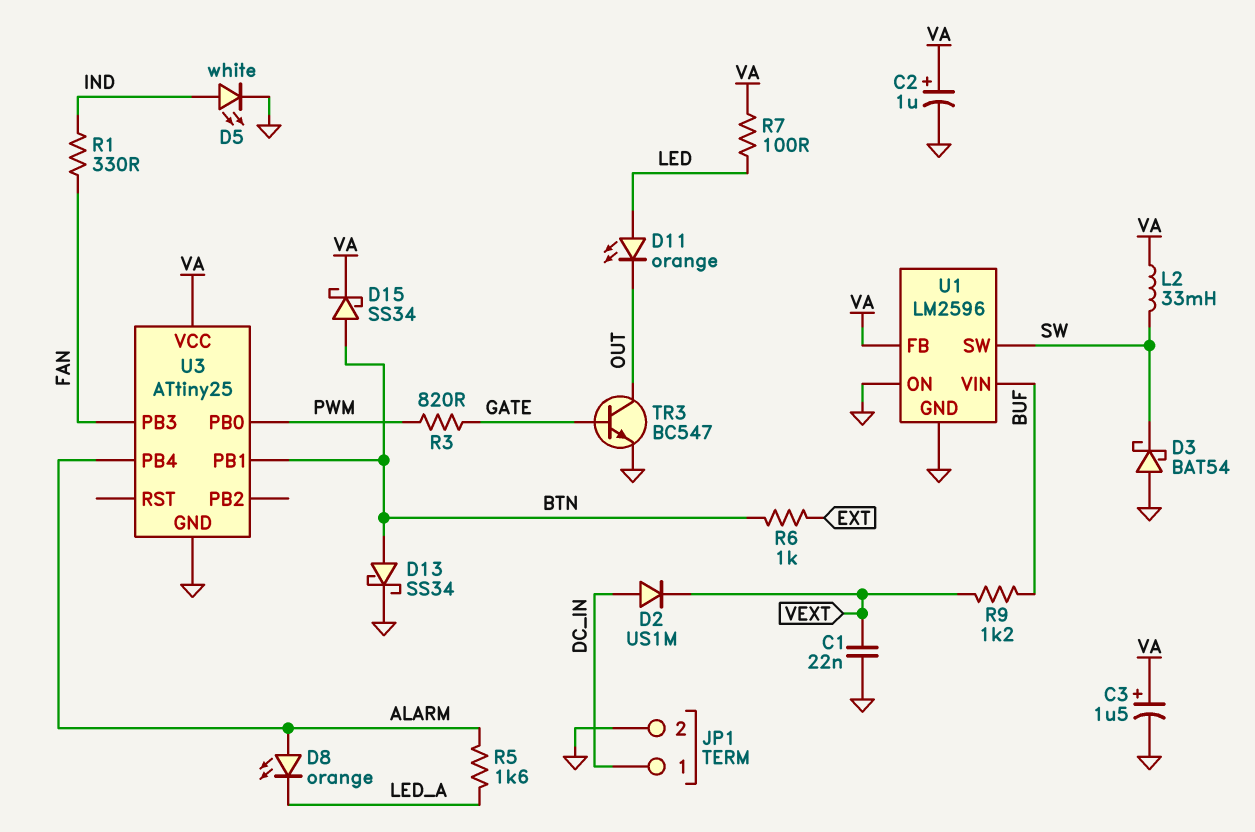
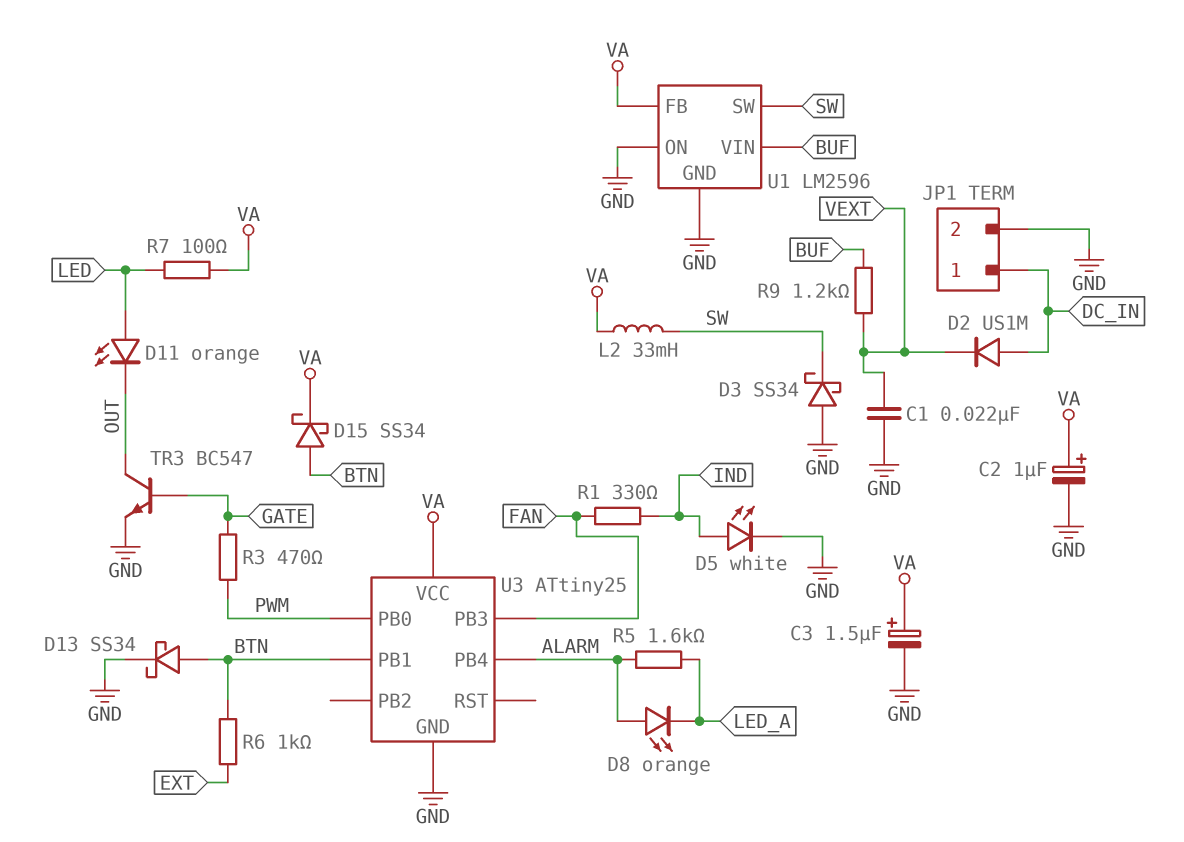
D3: schottky BAT54 (A GND, K SW) -> schottky SS34 (A GND, K SW)
R3: 820 (GATE, PWM) -> 470 (GATE, PWM)

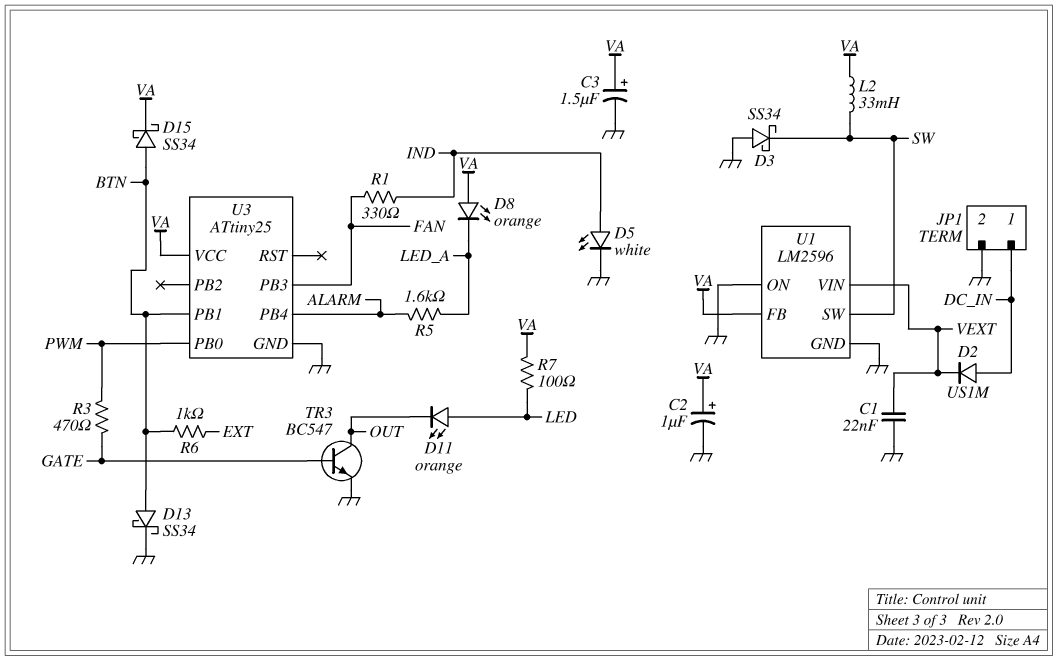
D8: LED orange (A ALARM, K LED_A) -> LED orange (A VA, K LED_A)
R9: 1.2k (BUF, VEXT) -> none
U1 pin VIN: BUF -> VEXT

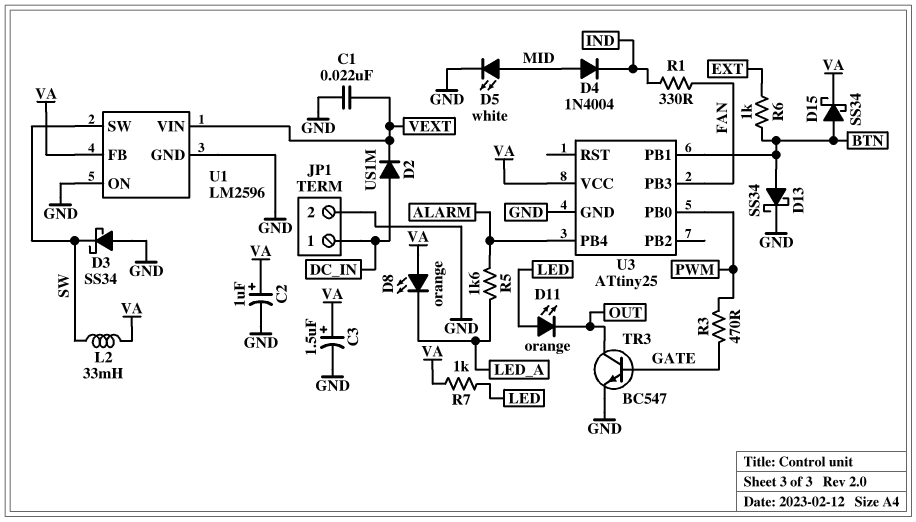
D4: none -> diode 1N4004 (A MID, K IND)
D5: LED white (A IND, K GND) -> LED white (A MID, K GND)
R7: 100 (LED, VA) -> 1k (LED, VA)

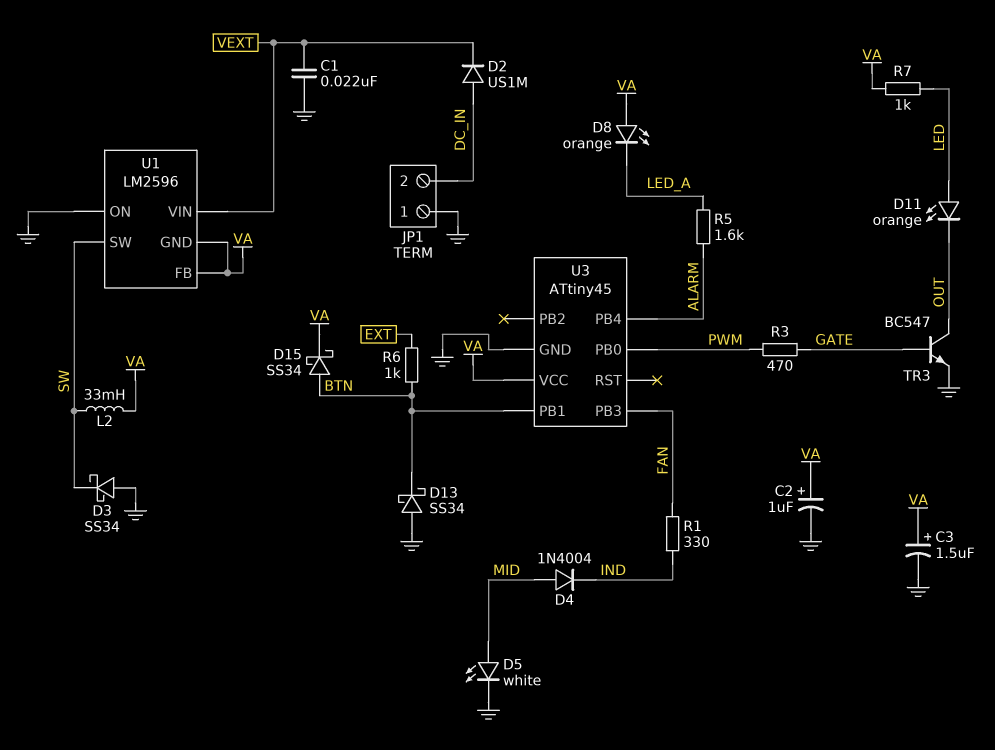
D13: schottky SS34 (A BTN, K GND) -> schottky SS34 (A GND, K BTN)
JP1 pin 1: DC_IN -> GND
JP1 pin 2: GND -> DC_IN
U1 pin GND: GND -> VA
U3: ATtiny25 -> ATtiny45

